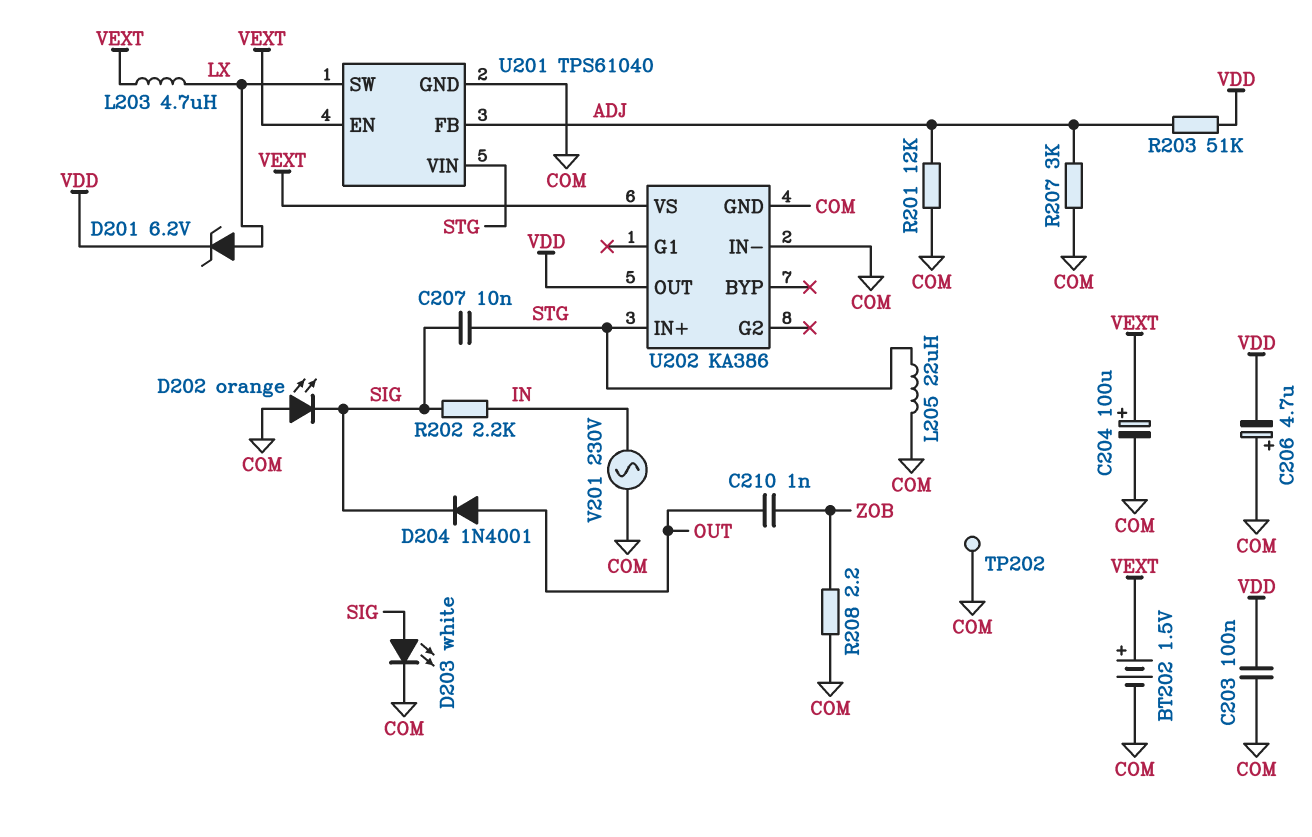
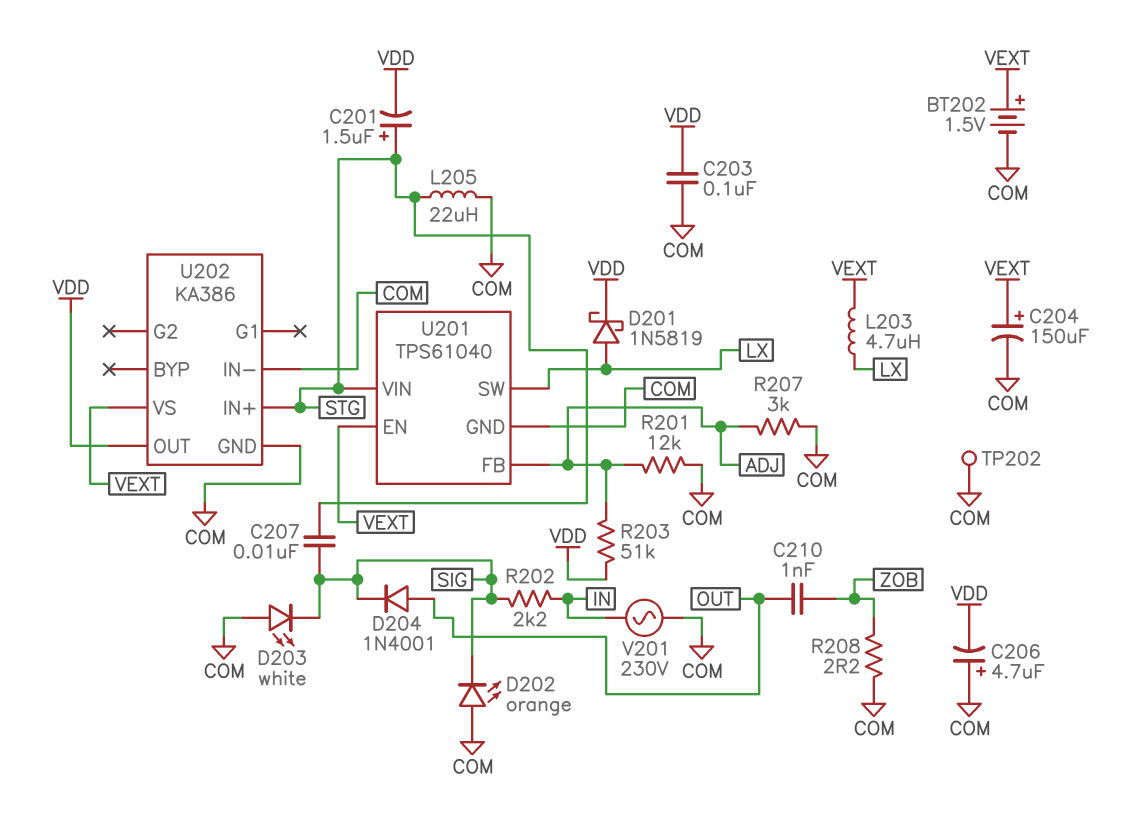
C201: none -> 1.5uF (plus STG, minus VDD)
C204: 100uF (plus VEXT, minus COM) -> 150uF (plus VEXT, minus COM)
D201: zener 6.2V (A LX, K VDD) -> schottky 1N5819 (A LX, K VDD)
D203: LED white (A SIG, K COM) -> LED white (A COM, K SIG)

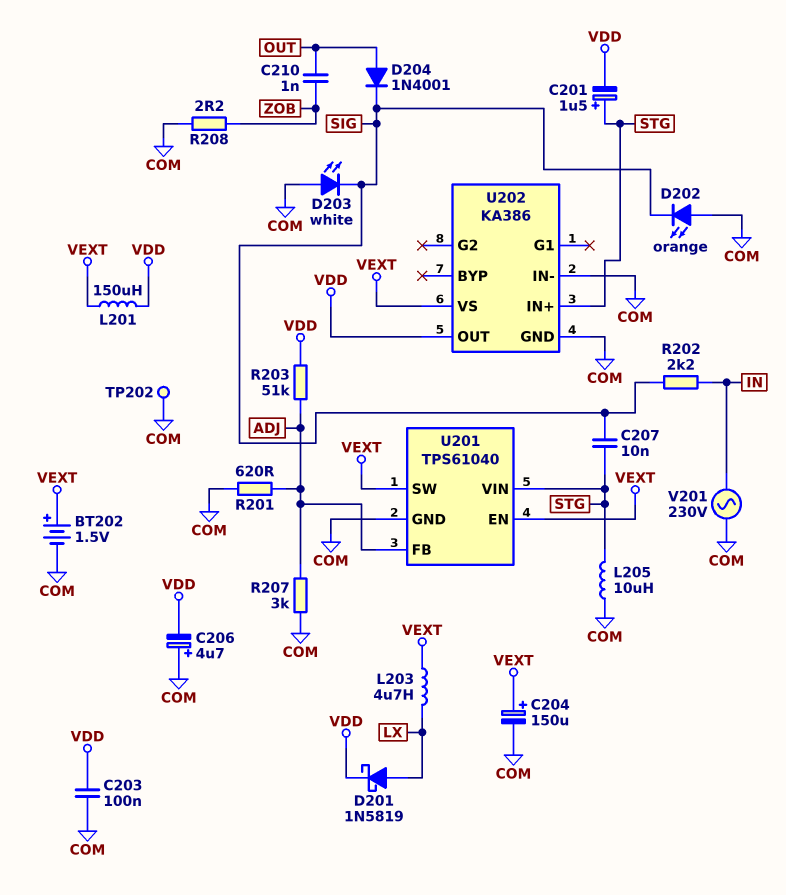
L201: none -> 150uH (VDD, VEXT)
L205: 22uH (COM, STG) -> 10uH (COM, STG)
R201: 12k (ADJ, COM) -> 620 (ADJ, COM)
U201 pin SW: LX -> VEXT

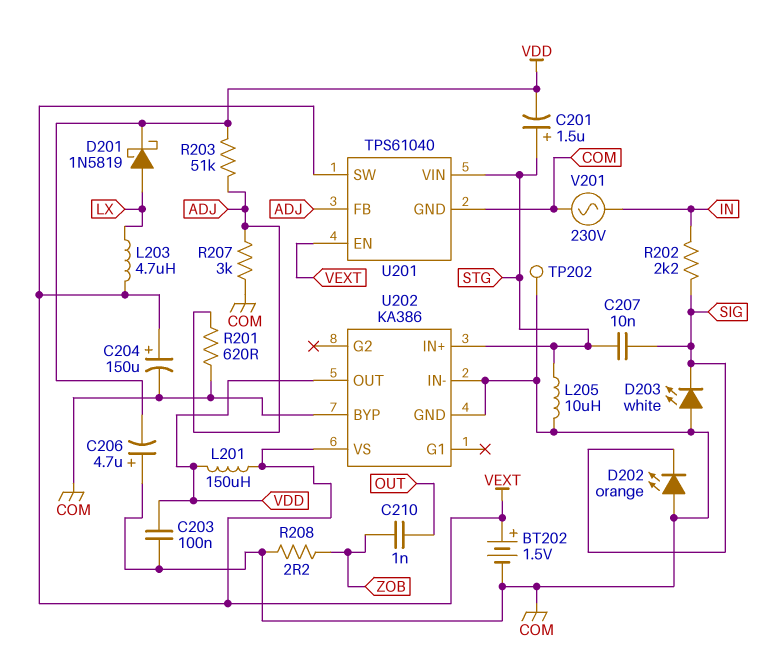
D204: diode 1N4001 (A OUT, K SIG) -> none
U202 pin BYP: none -> COM

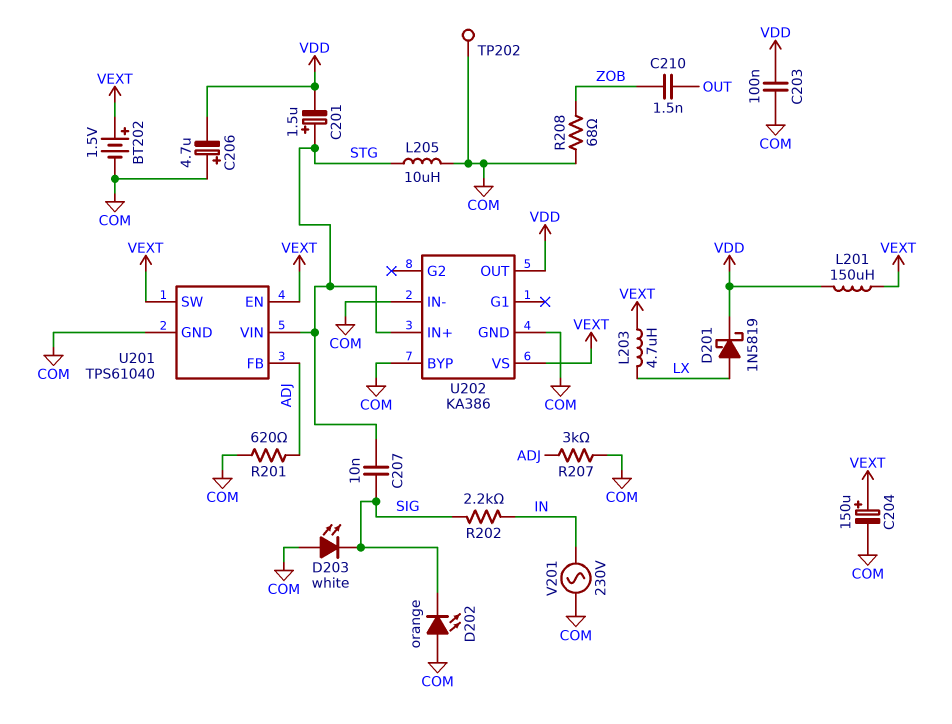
C210: 1nF (OUT, ZOB) -> 1.5nF (OUT, ZOB)
R203: 51k (ADJ, VDD) -> none
R208: 2.2 (COM, ZOB) -> 68 (COM, ZOB)

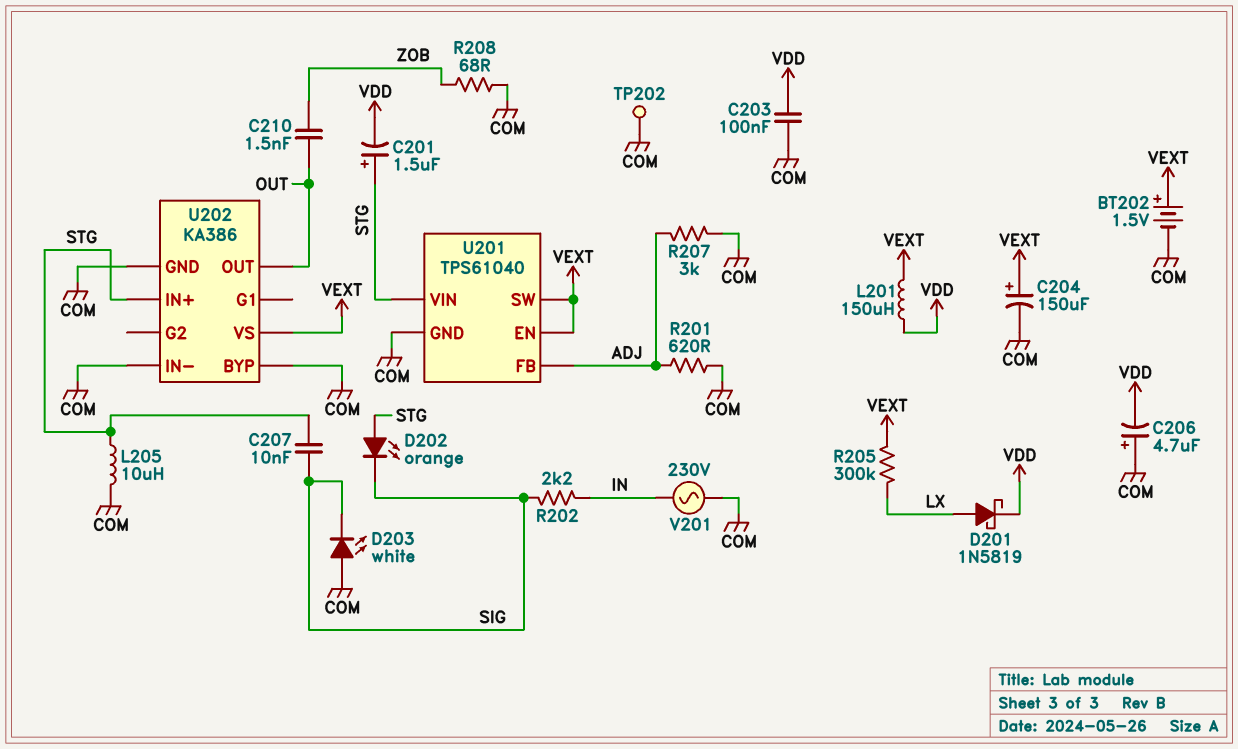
D202: LED orange (A COM, K SIG) -> LED orange (A STG, K SIG)
L203: 4.7uH (LX, VEXT) -> none
R205: none -> 300k (LX, VEXT)
U202 pin OUT: VDD -> OUT

